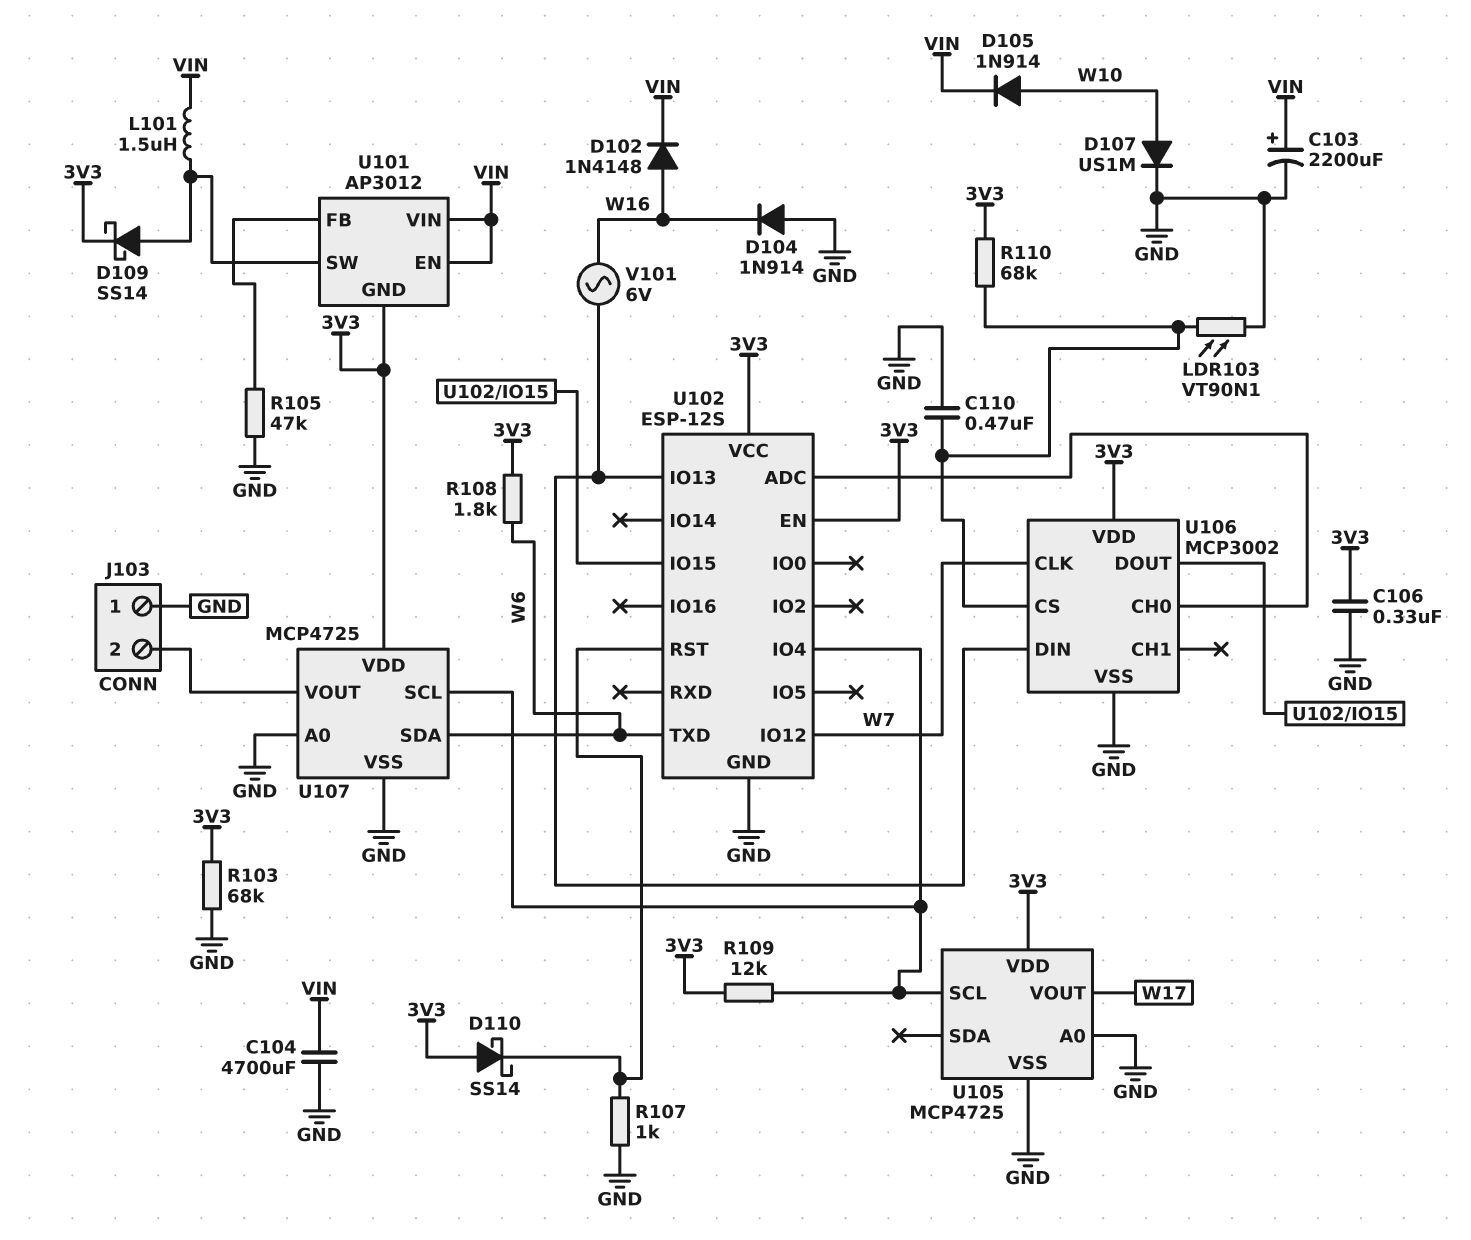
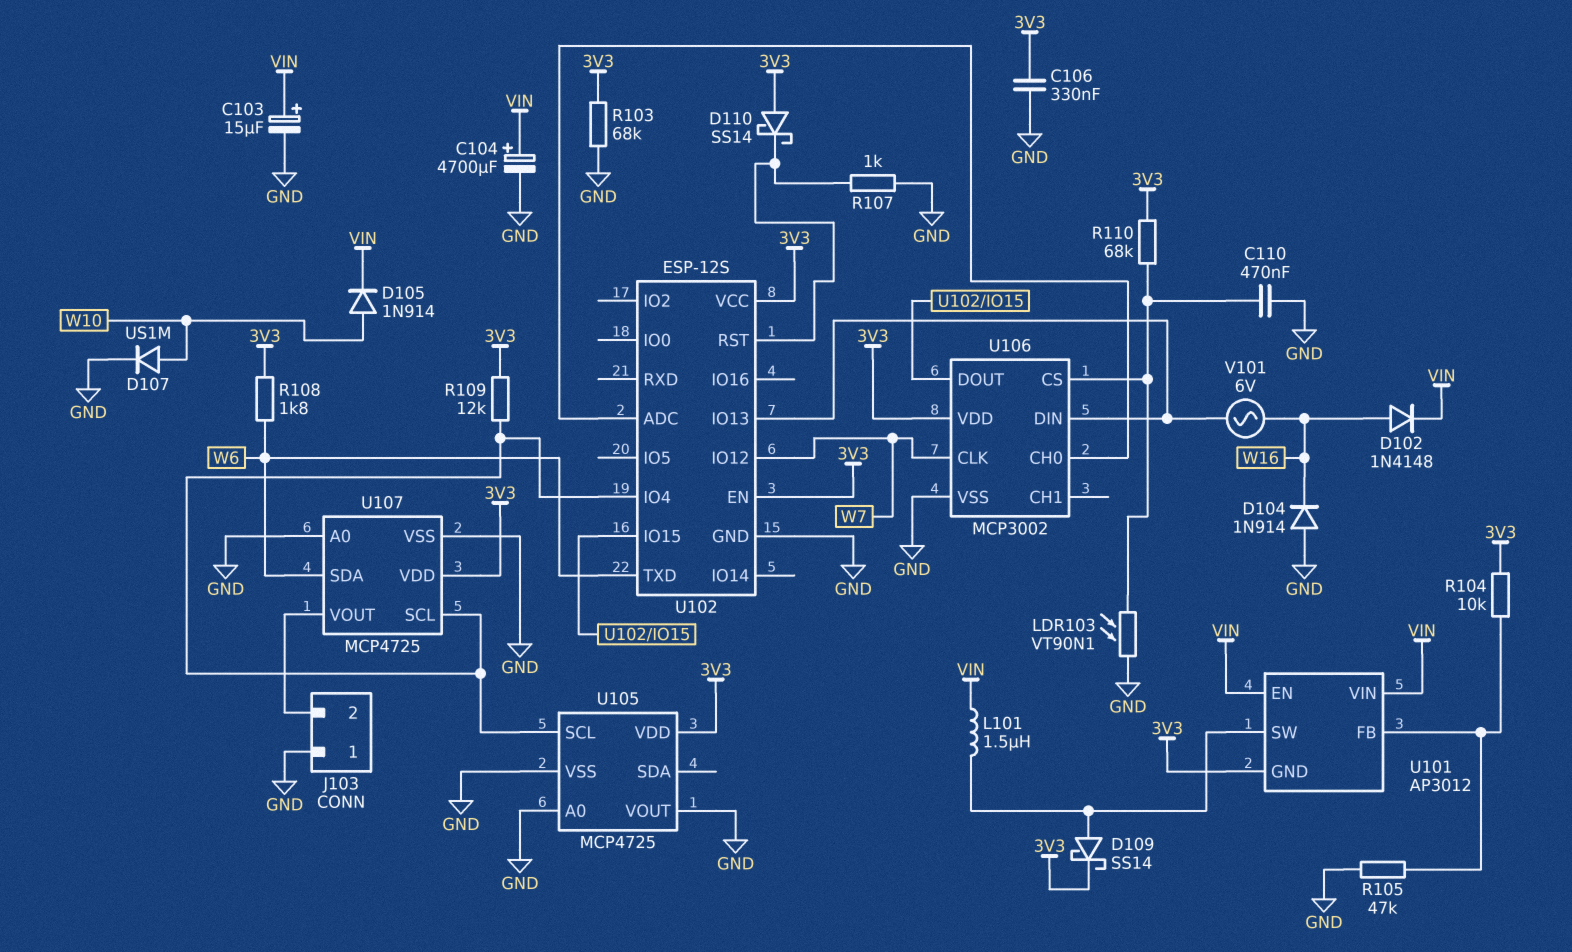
C103: 2200uF (plus VIN, minus GND) -> 15uF (plus VIN, minus GND)
C104: 4700uF (GND, VIN) -> 4700uF (plus VIN, minus GND)
R104: none -> 10k (3V3, U101/FB)
U105 pin VOUT: W17 -> GND

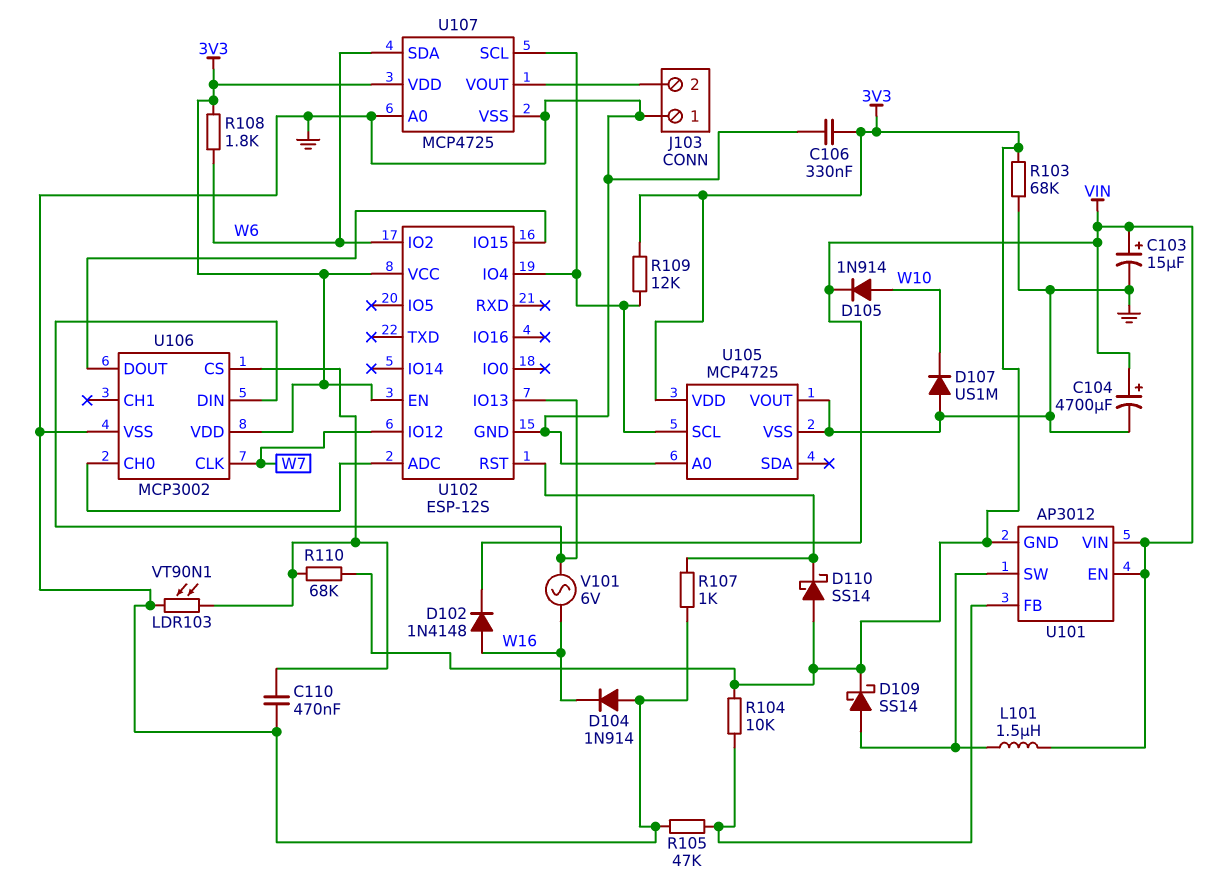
D107: diode US1M (A W10, K GND) -> diode US1M (A GND, K W10)
U102 pin IO2: none -> W6
U102 pin TXD: W6 -> none

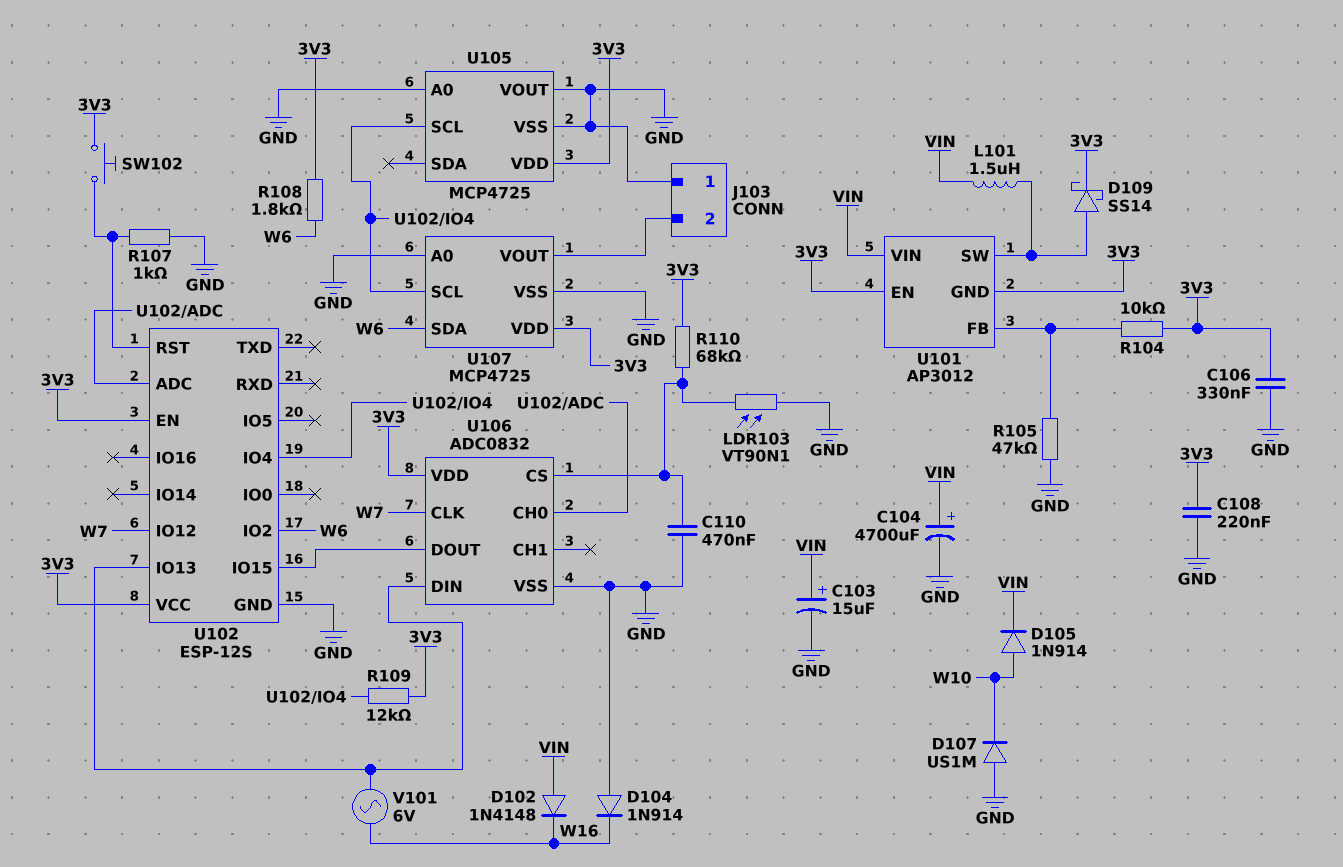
C108: none -> 220nF (3V3, GND)
D102: diode 1N4148 (A W16, K VIN) -> diode 1N4148 (A VIN, K W16)
D110: schottky SS14 (A 3V3, K U102/RST) -> none
R103: 68k (3V3, GND) -> none
SW102: none -> button (3V3, U102/RST)
U101 pin EN: VIN -> 3V3
U106: MCP3002 -> ADC0832

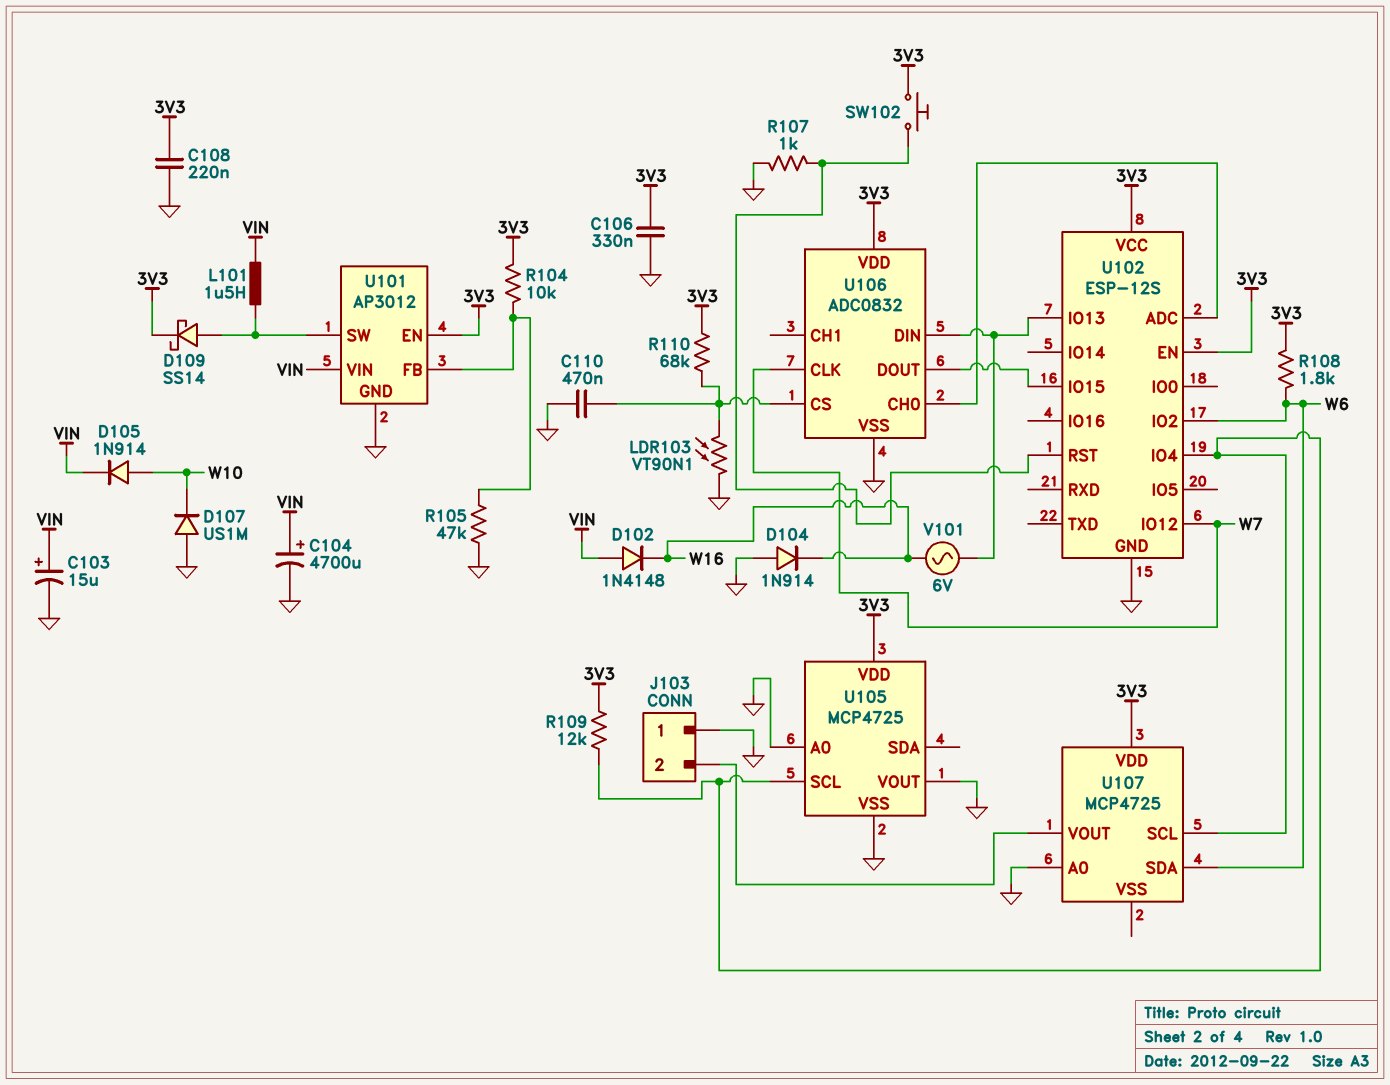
U101 pin GND: 3V3 -> GND
U107 pin VSS: GND -> none

